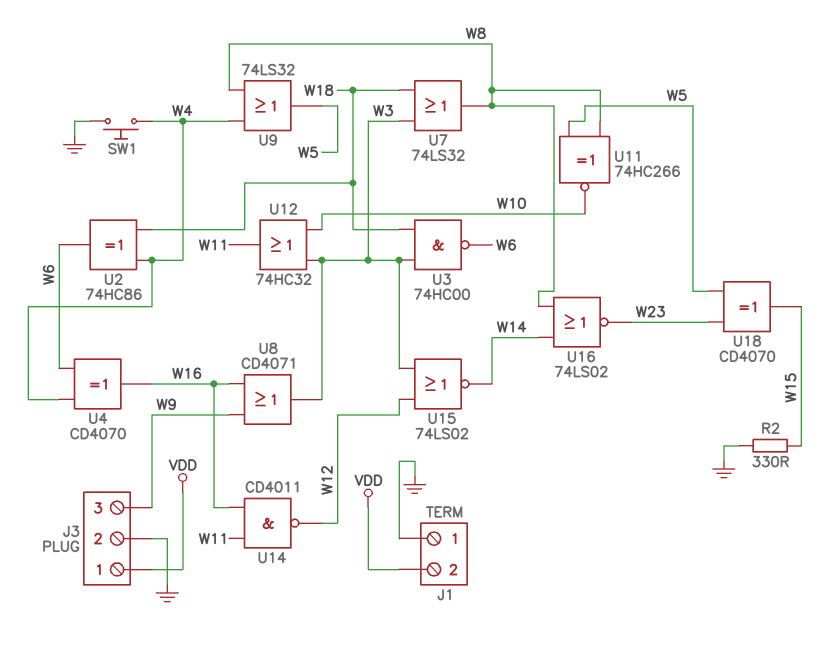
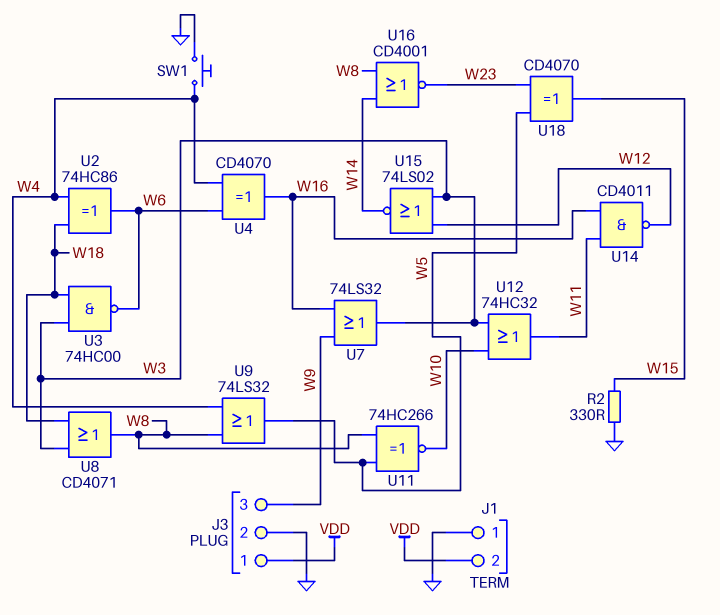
U7: OR 74LS32 (in W3, in W18, out W8) -> OR 74LS32 (in W9, in W16, out W3)
U8: OR CD4071 (in W9, in W16, out W3) -> OR CD4071 (in W3, in W18, out W8)
U16: NOR 74LS02 (in W8, in W14, out W23) -> NOR CD4001 (in W8, in W14, out W23)

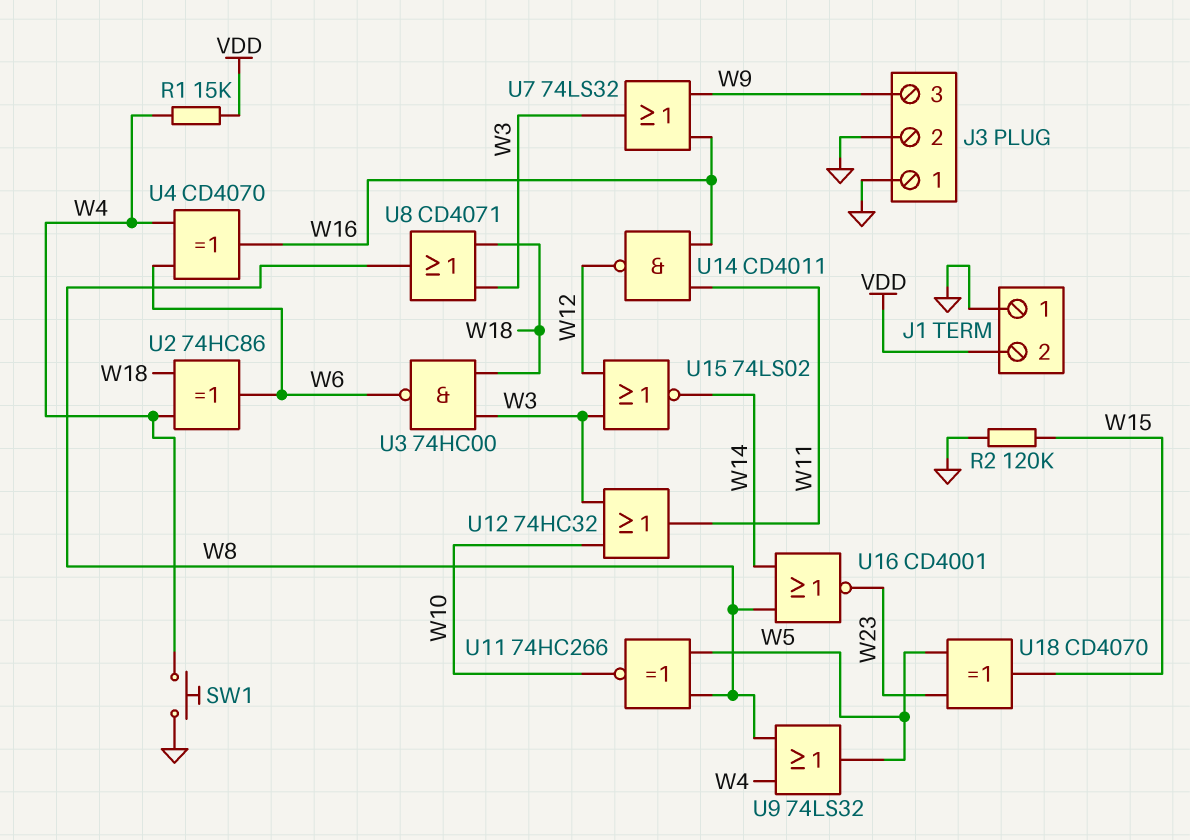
J3 pin 1: VDD -> GND
R1: none -> 15k (VDD, W4)
R2: 330 (GND, W15) -> 120k (GND, W15)

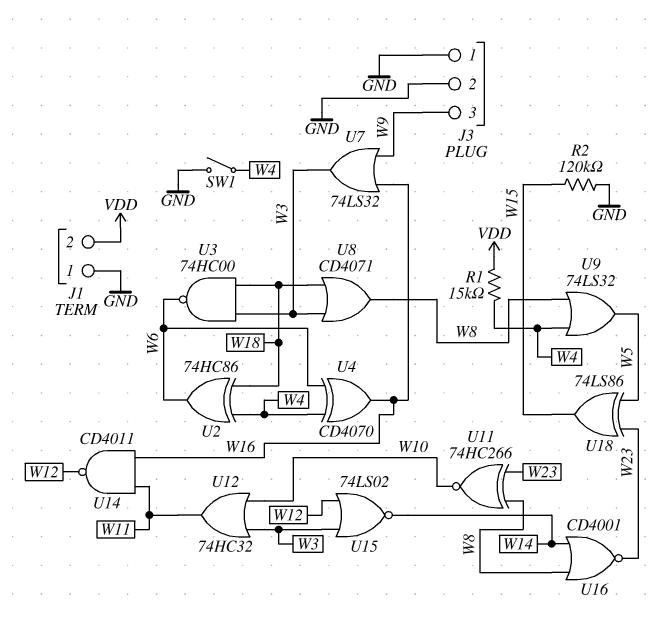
SW1: button (GND, W4) -> switch (GND, W4)
U11: XNOR 74HC266 (in W5, in W8, out W10) -> XNOR 74HC266 (in W8, in W23, out W10)
U18: XOR CD4070 (in W5, in W23, out W15) -> XOR 74LS86 (in W5, in W23, out W15)

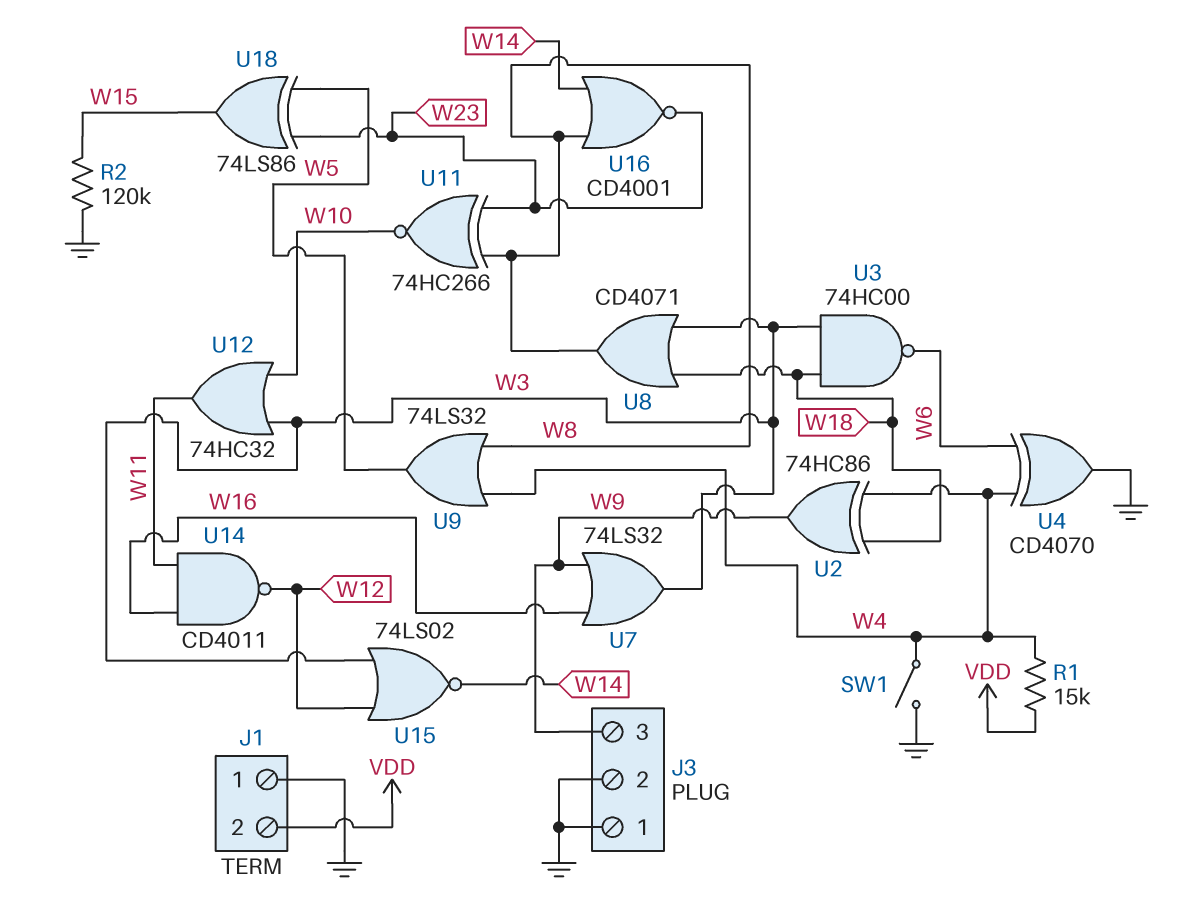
U2: XOR 74HC86 (in W4, in W18, out W6) -> XOR 74HC86 (in W4, in W18, out W9)
U4: XOR CD4070 (in W4, in W6, out W16) -> XOR CD4070 (in W4, in W6, out GND)

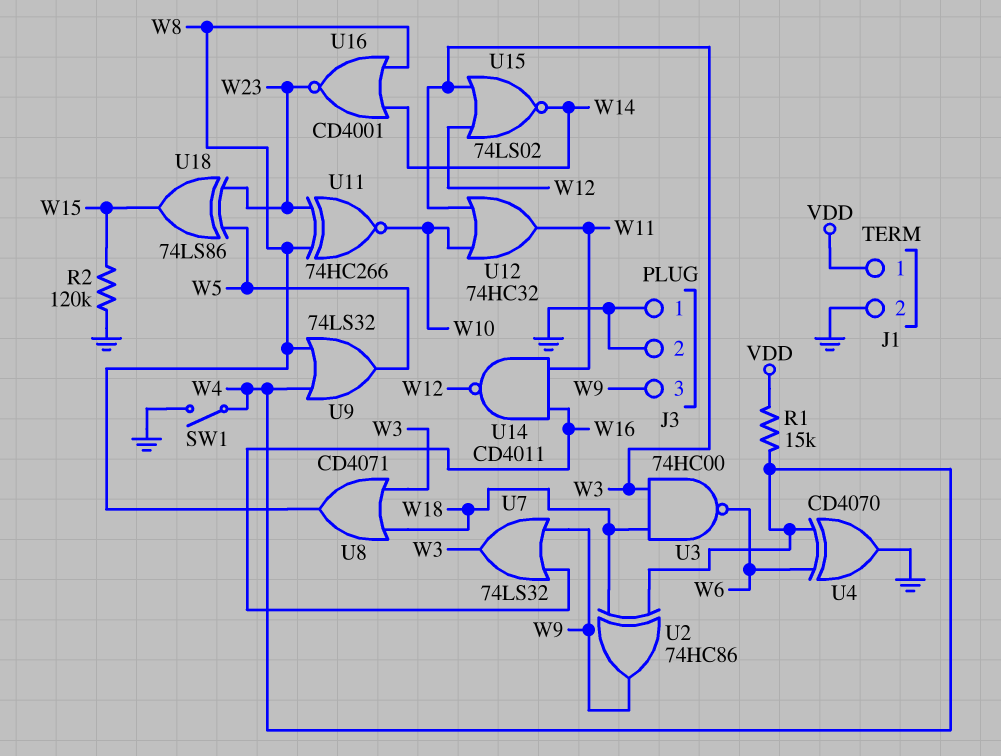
J1 pin 1: GND -> VDD
J1 pin 2: VDD -> GND

